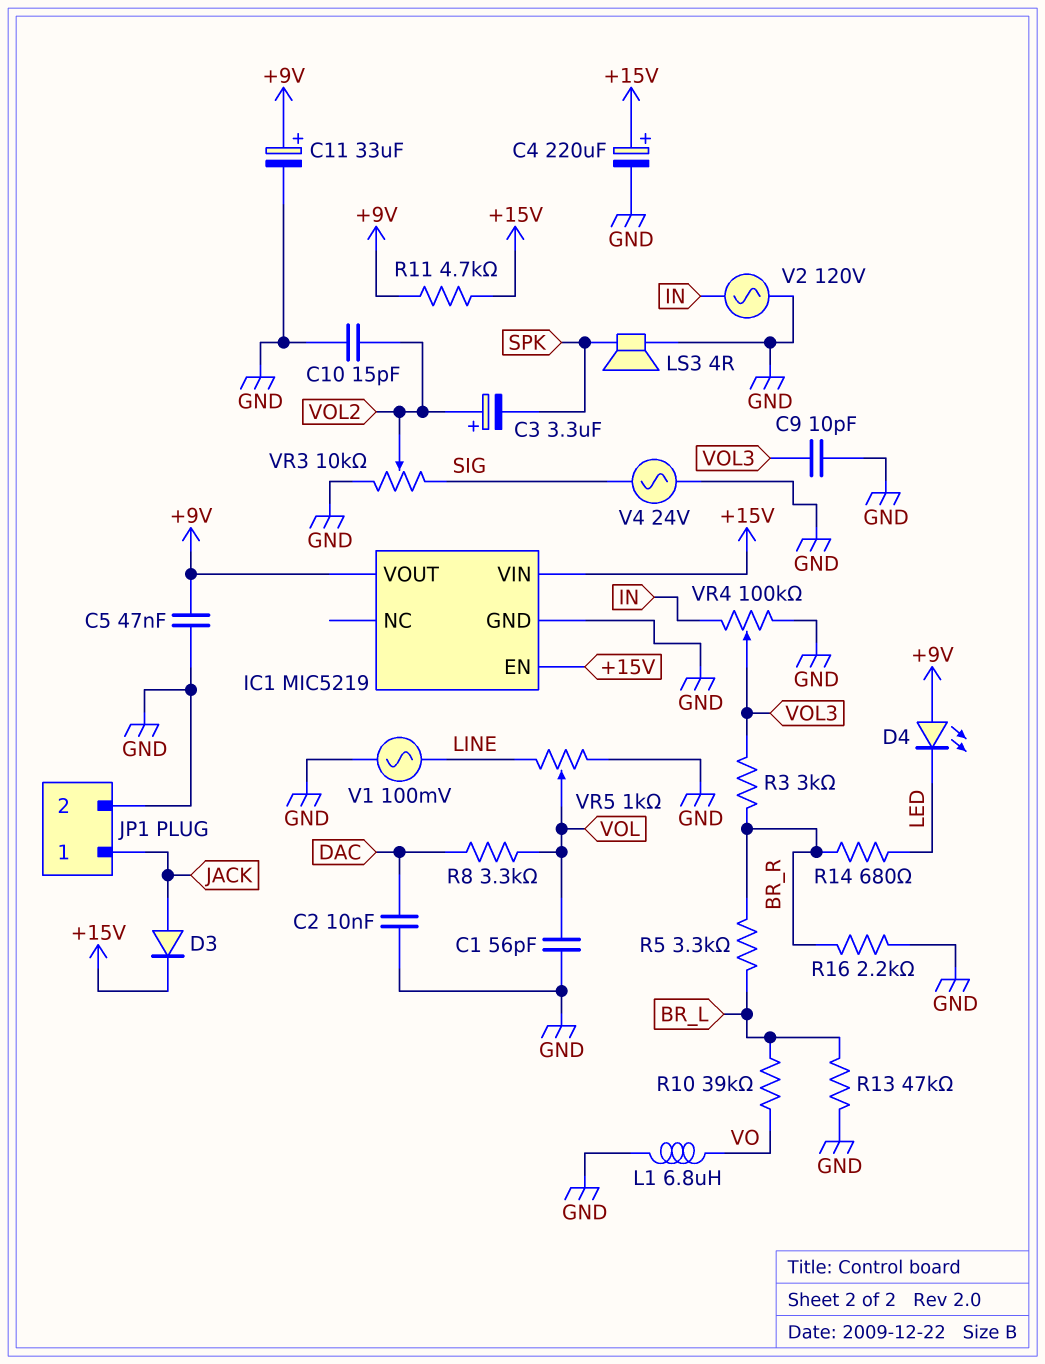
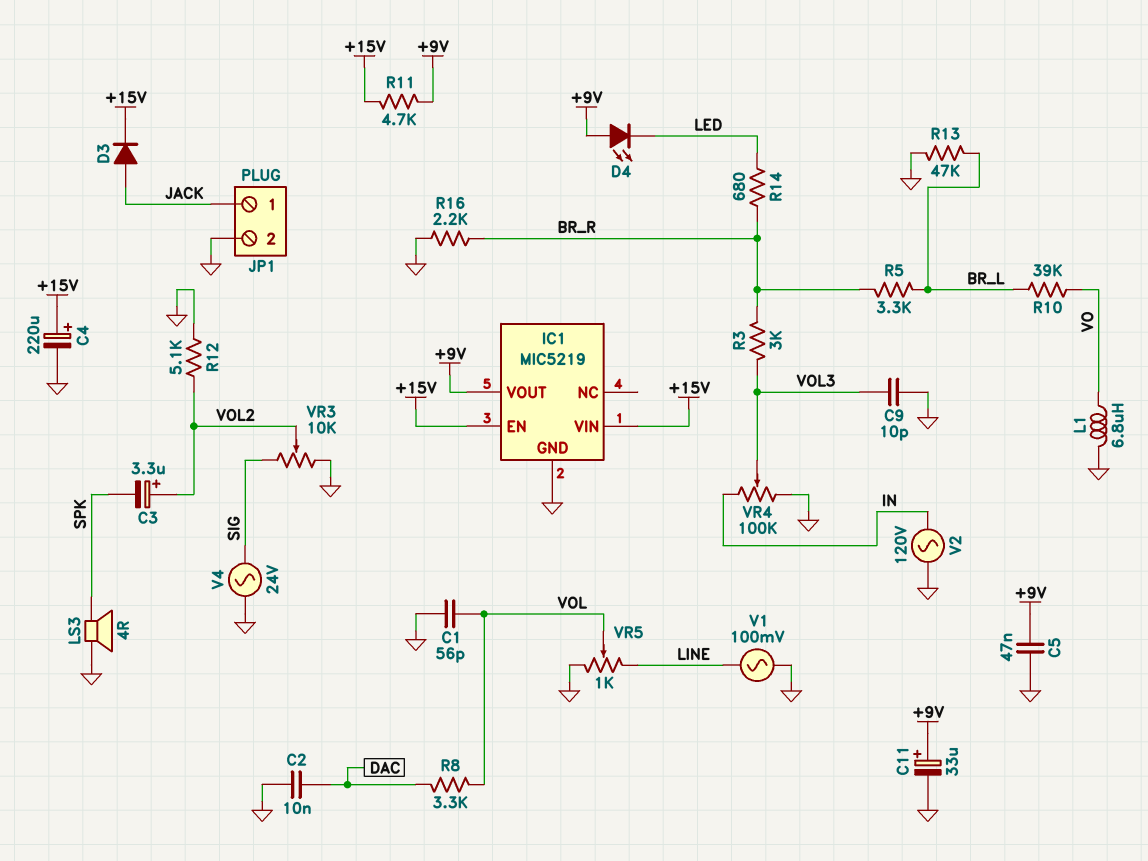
C10: 15pF (GND, VOL2) -> none
R12: none -> 5.1k (GND, VOL2)

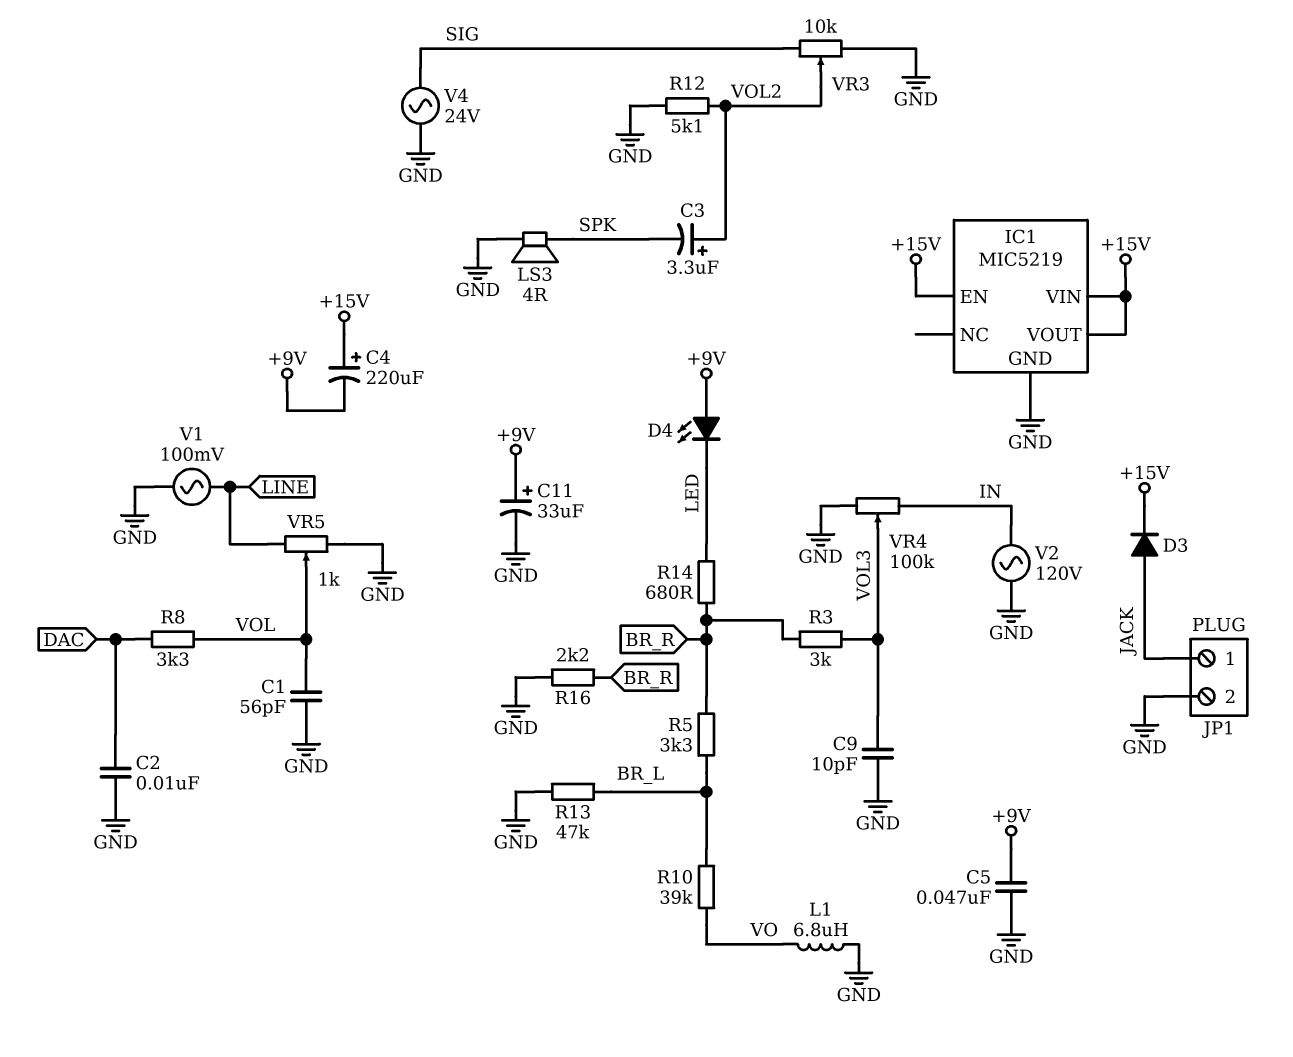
C4: 220uF (plus +15V, minus GND) -> 220uF (plus +15V, minus +9V)
IC1 pin VOUT: +9V -> +15V
R11: 4.7k (+9V, +15V) -> none

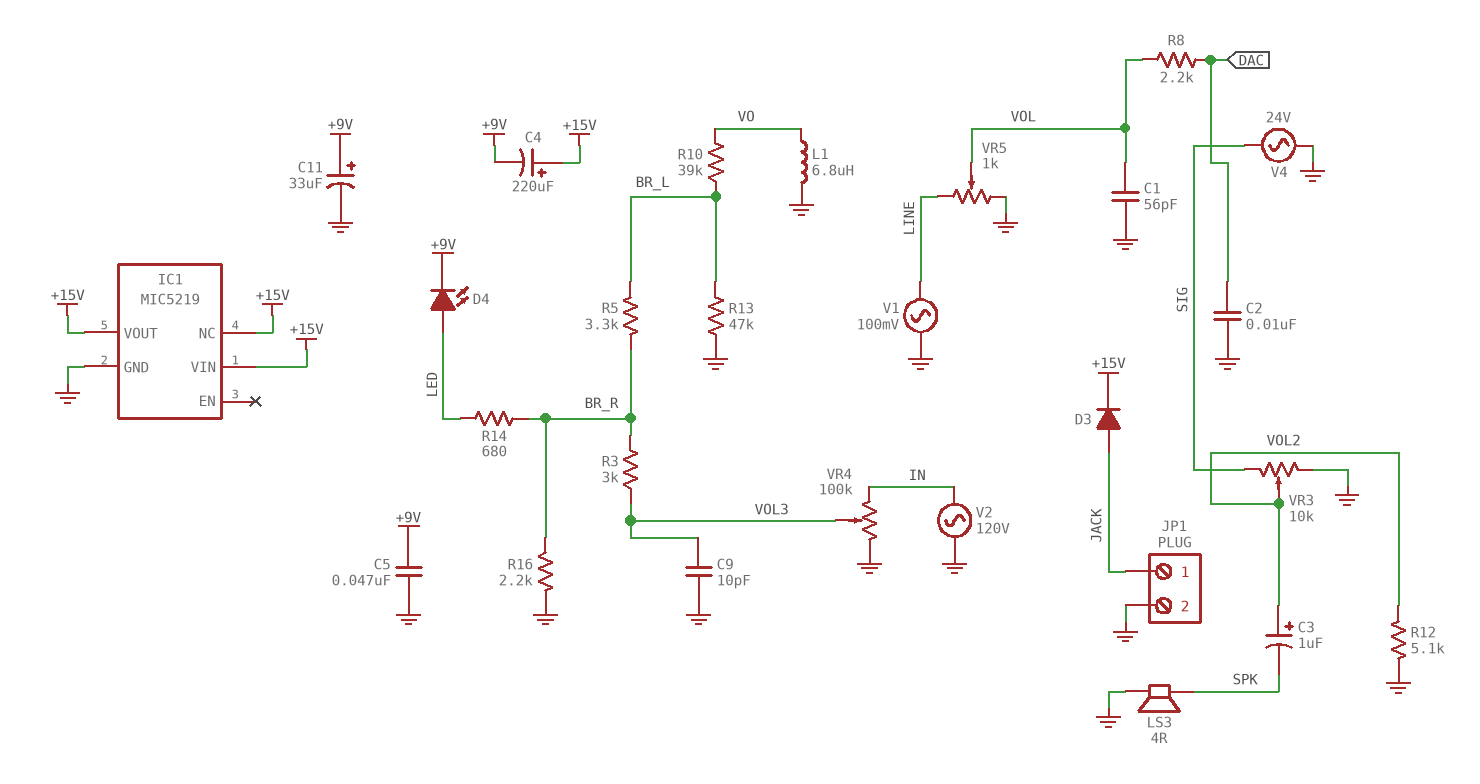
C3: 3.3uF (plus VOL2, minus SPK) -> 1uF (plus VOL2, minus SPK)
D4: LED (A +9V, K LED) -> LED (A LED, K +9V)
IC1 pin EN: +15V -> none
IC1 pin NC: none -> +15V
R8: 3.3k (DAC, VOL) -> 2.2k (DAC, VOL)

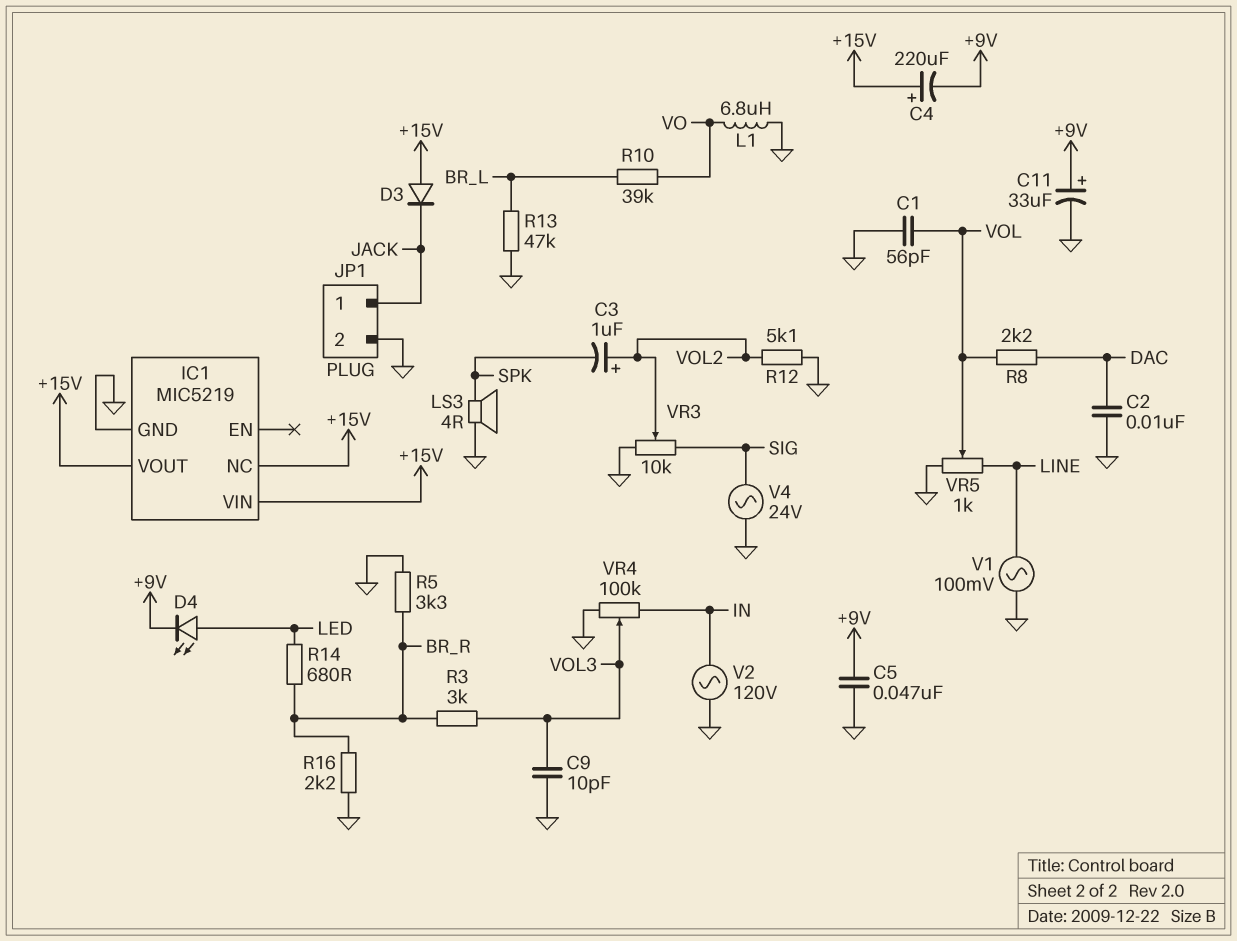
D3: diode (A JACK, K +15V) -> diode (A +15V, K JACK)
R5: 3.3k (BR_L, BR_R) -> 3.3k (BR_R, GND)

